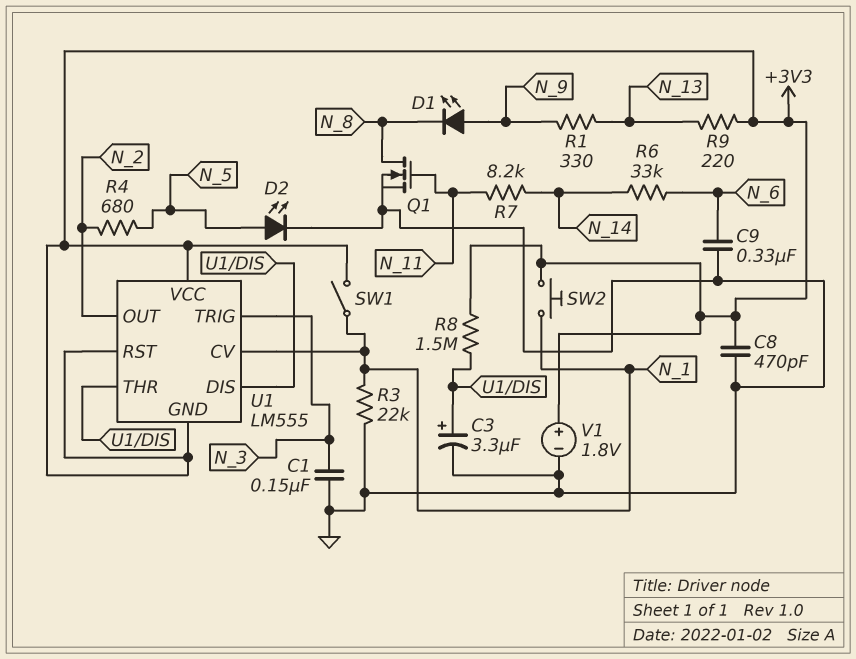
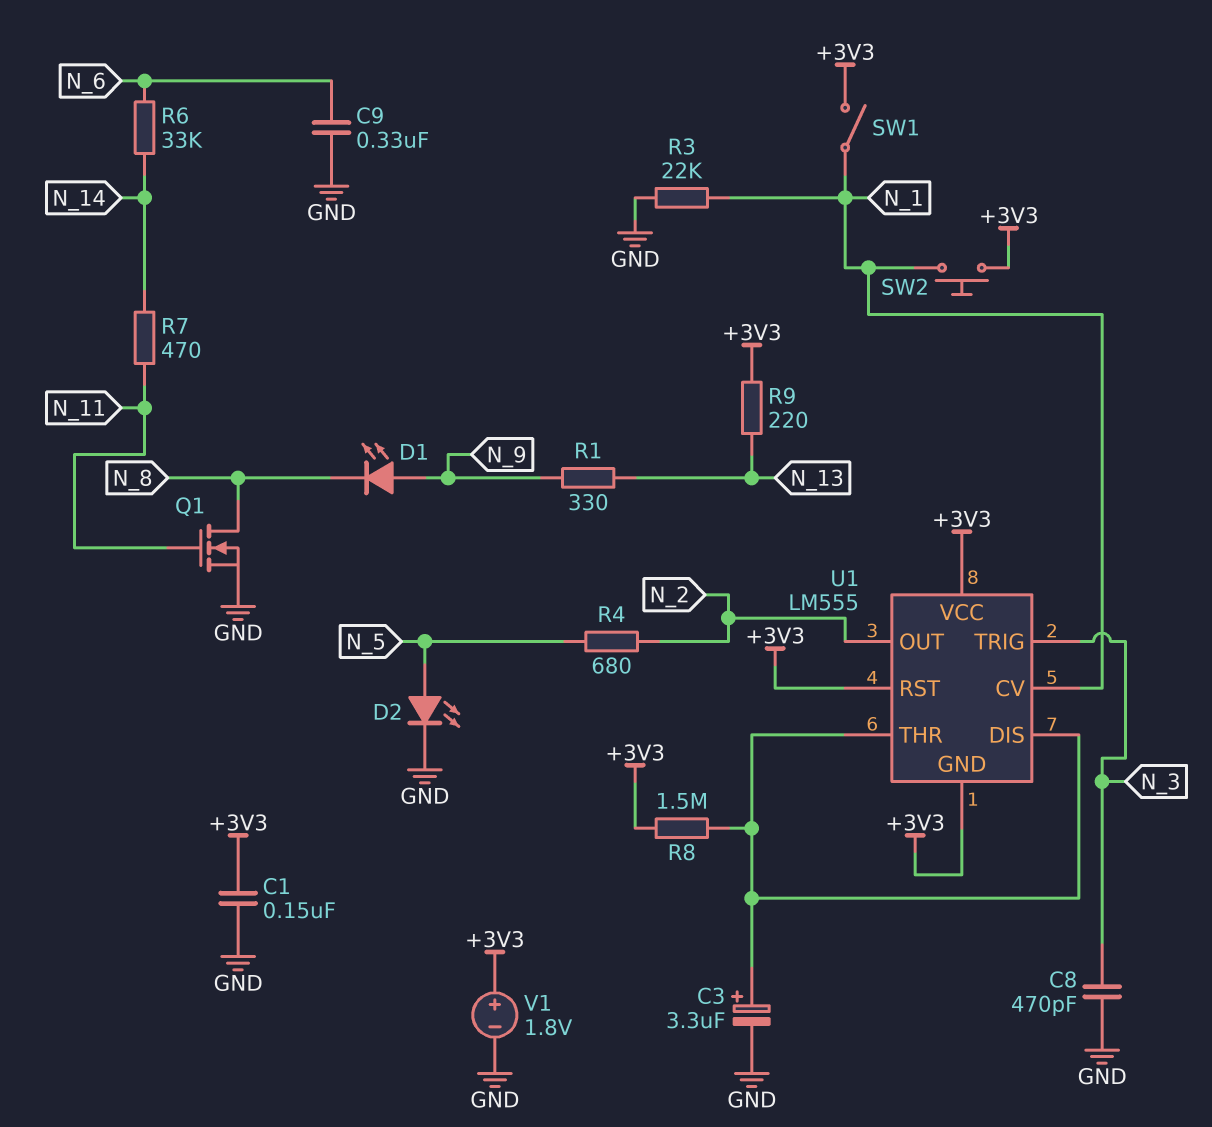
C1: 150nF (GND, N_3) -> 150nF (+3V3, GND)
C8: 470pF (+3V3, GND) -> 470pF (GND, N_3)
R7: 8.2k (N_11, N_14) -> 470 (N_11, N_14)

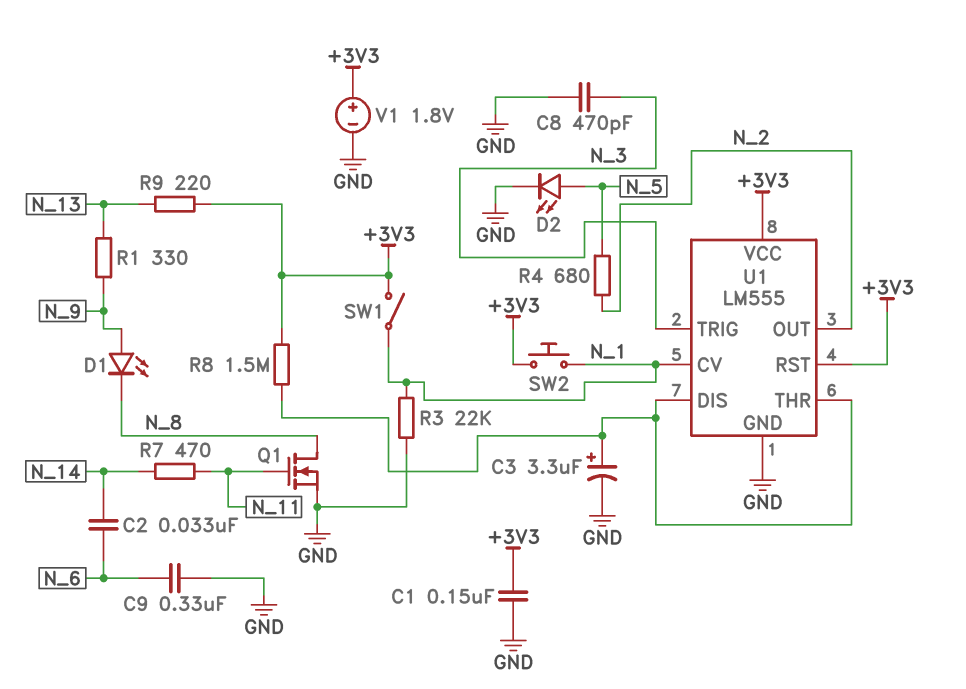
C2: none -> 33nF (N_6, N_14)
R6: 33k (N_6, N_14) -> none
U1 pin GND: +3V3 -> GND

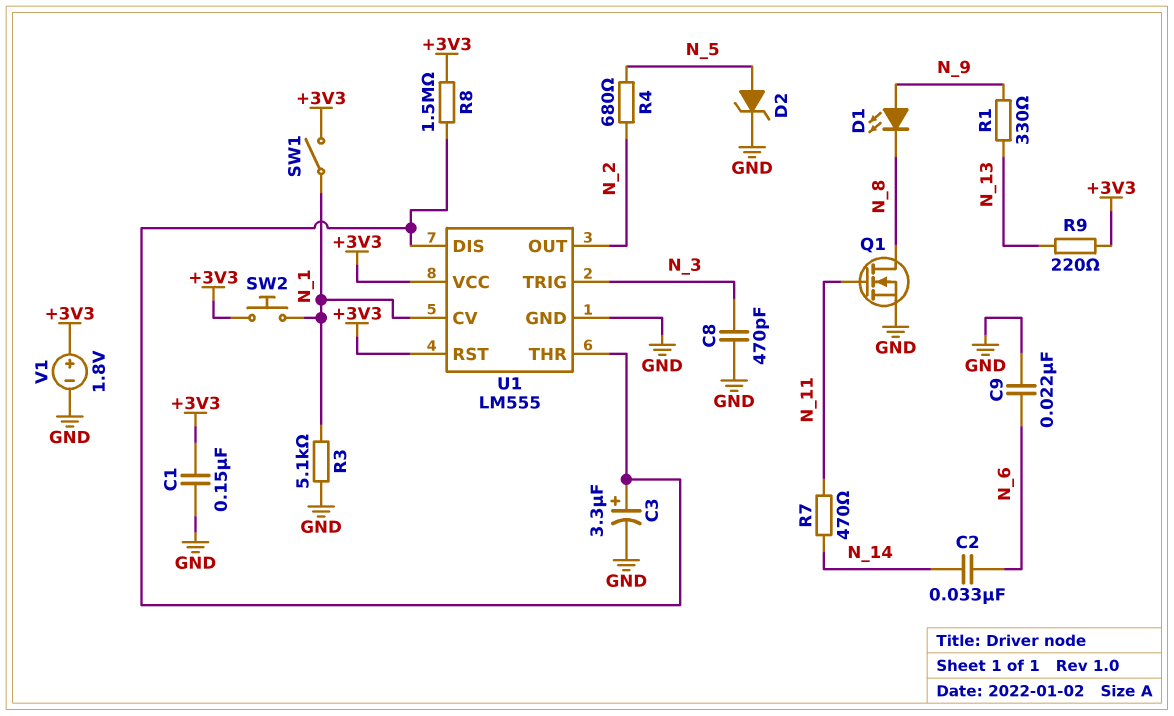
C9: 330nF (GND, N_6) -> 22nF (GND, N_6)
D2: LED (A N_5, K GND) -> zener (A N_5, K GND)
R3: 22k (GND, N_1) -> 5.1k (GND, N_1)

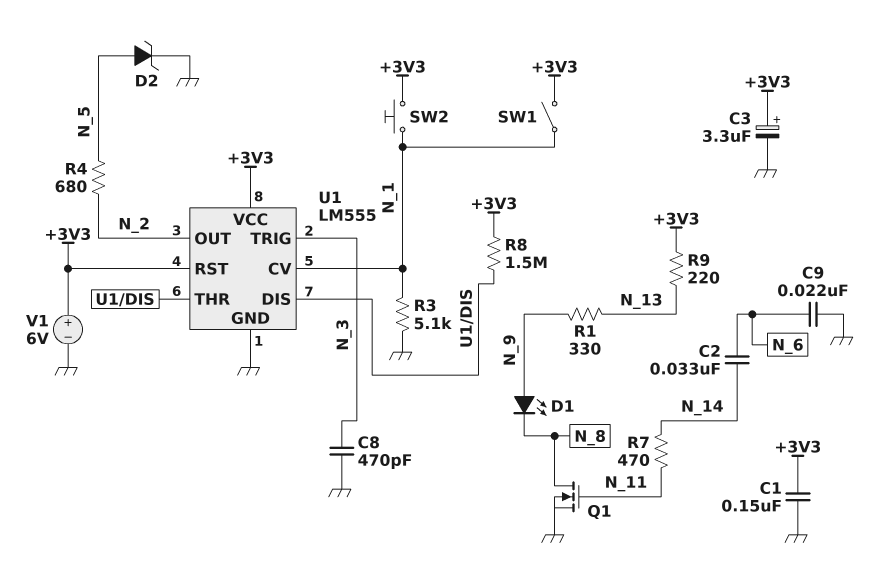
C3: 3.3uF (plus U1/DIS, minus GND) -> 3.3uF (plus +3V3, minus GND)
V1: 1.8V (plus +3V3, minus GND) -> 6V (plus +3V3, minus GND)

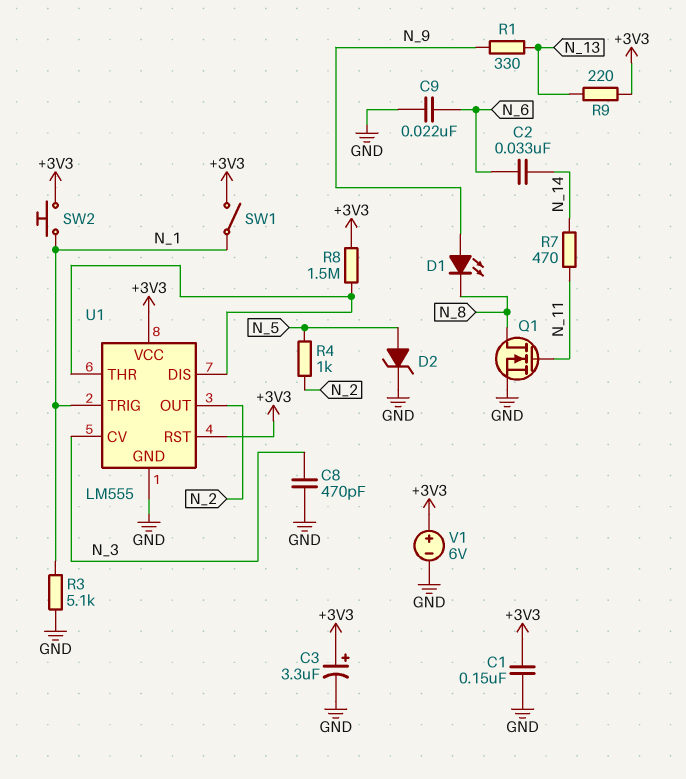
R4: 680 (N_2, N_5) -> 1k (N_2, N_5)
U1 pin CV: N_1 -> N_3
U1 pin TRIG: N_3 -> N_1

